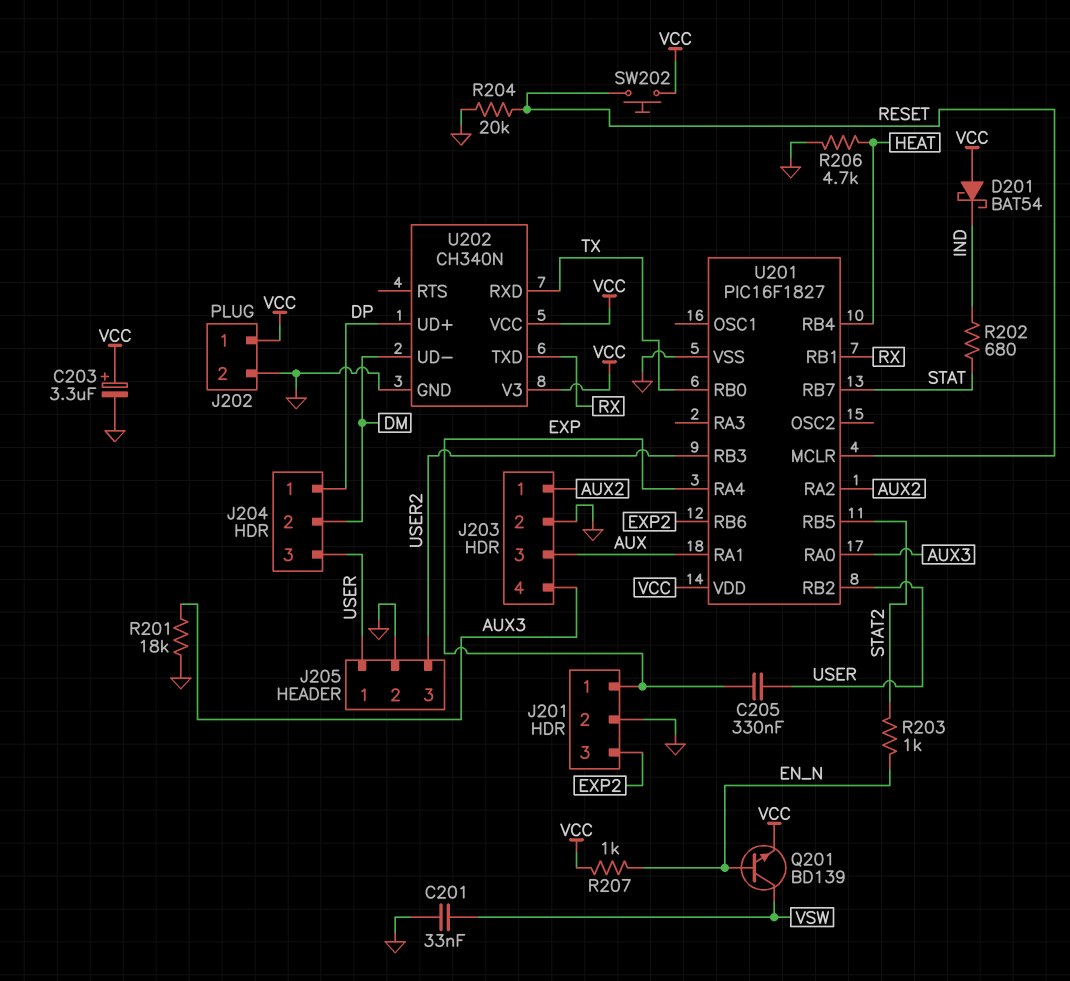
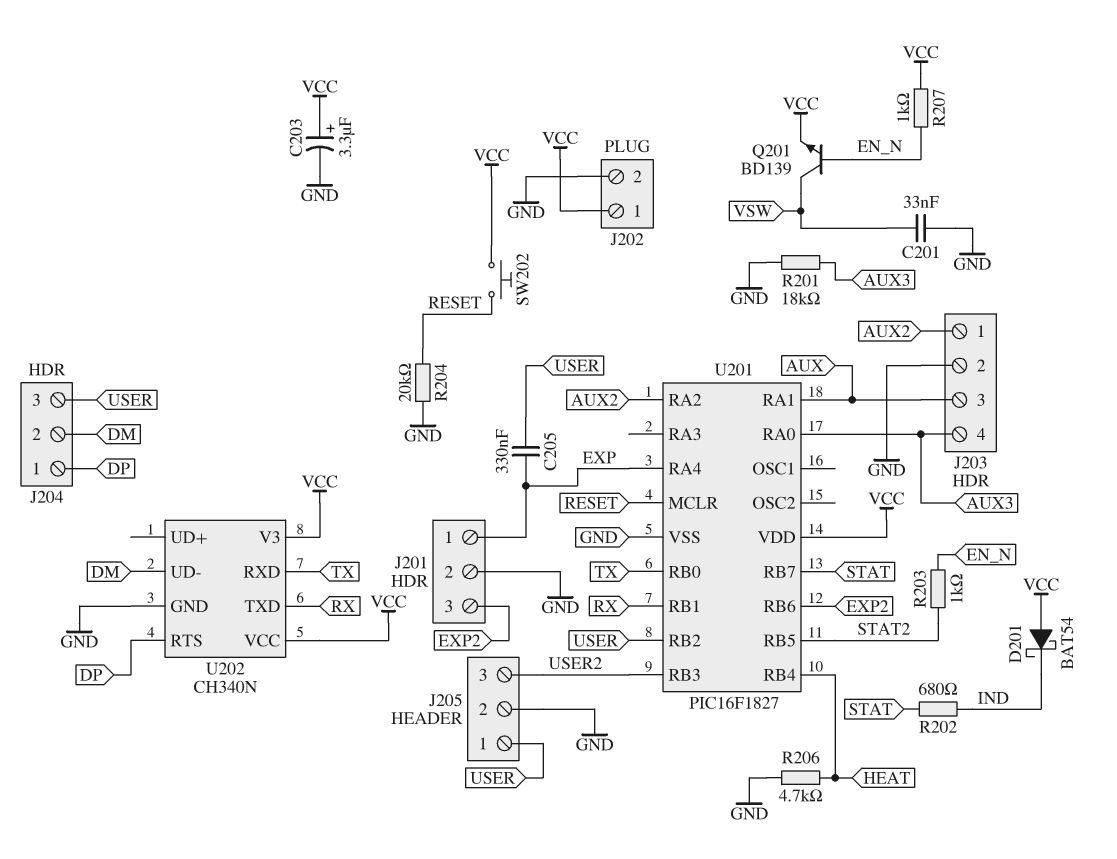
U202 pin RTS: none -> DP
U202 pin UD+: DP -> none

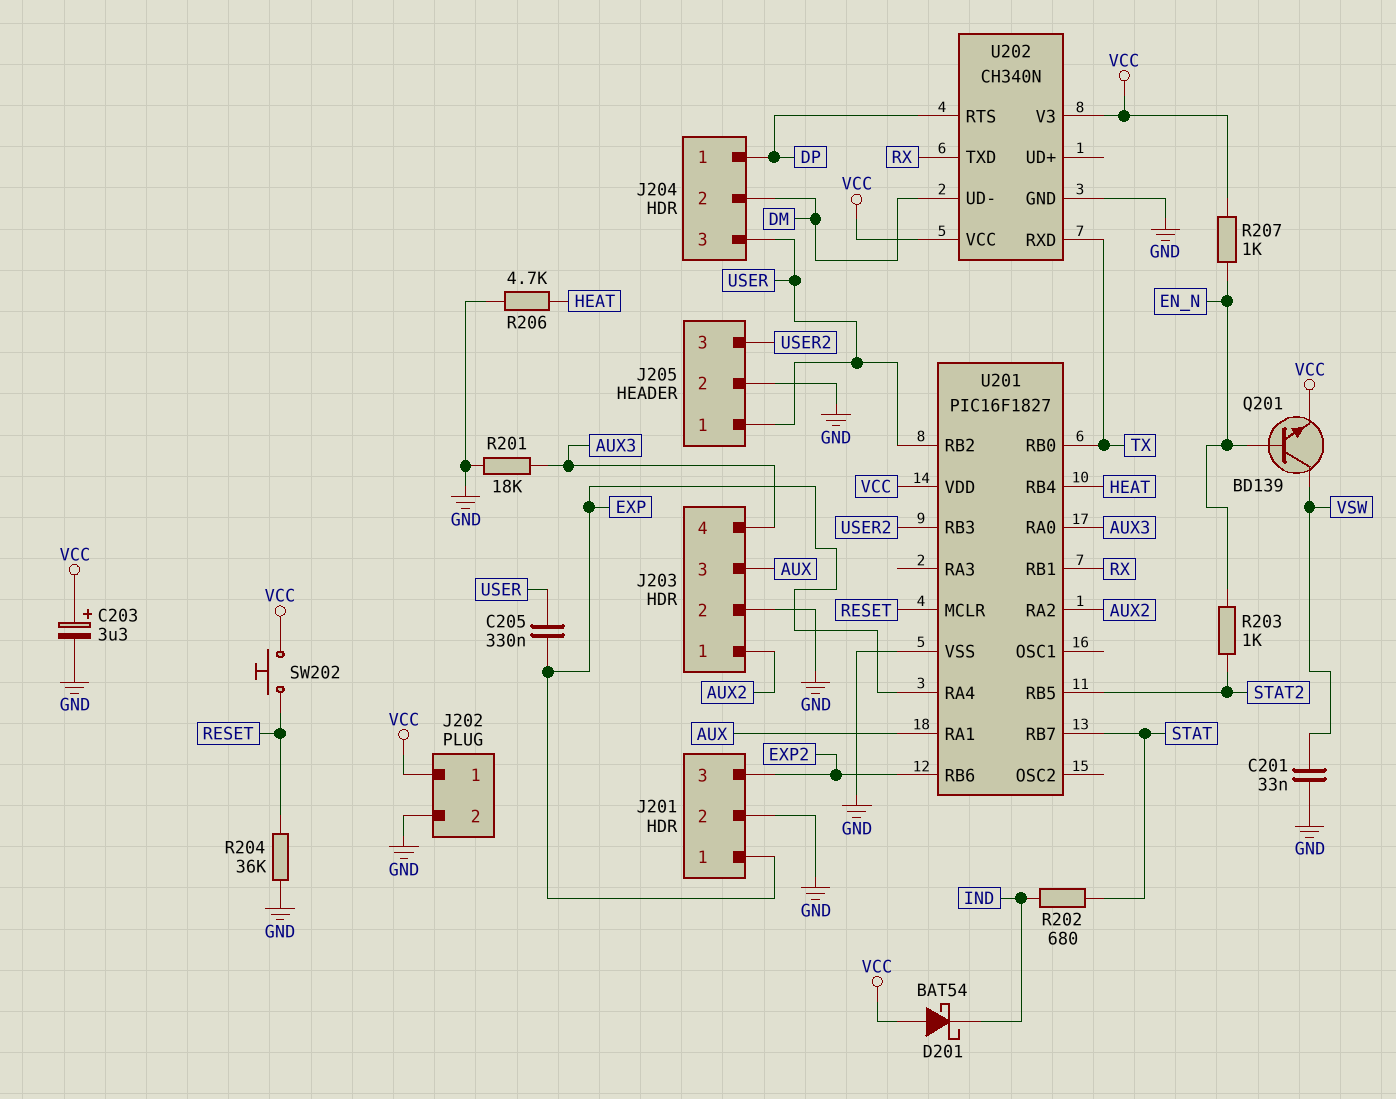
R204: 20k (GND, RESET) -> 36k (GND, RESET)

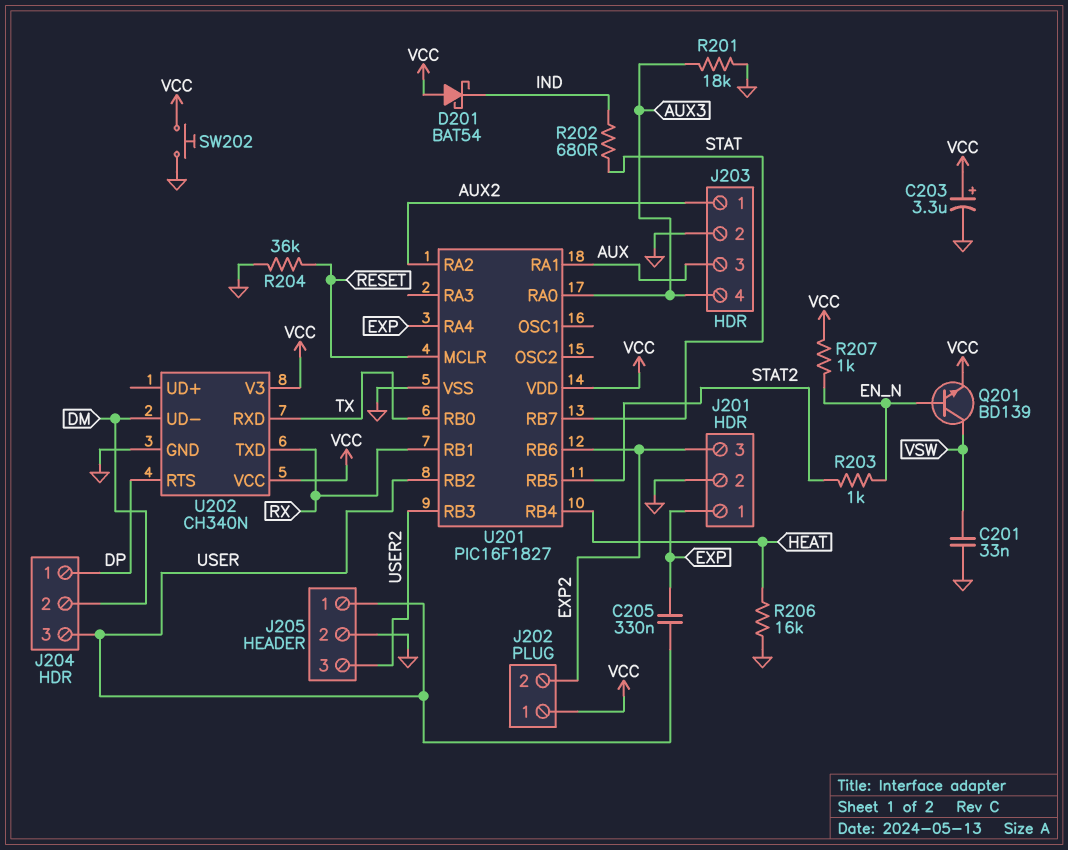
J202 pin 2: GND -> EXP2
R206: 4.7k (GND, HEAT) -> 16k (GND, HEAT)
SW202: button (RESET, VCC) -> button (GND, VCC)

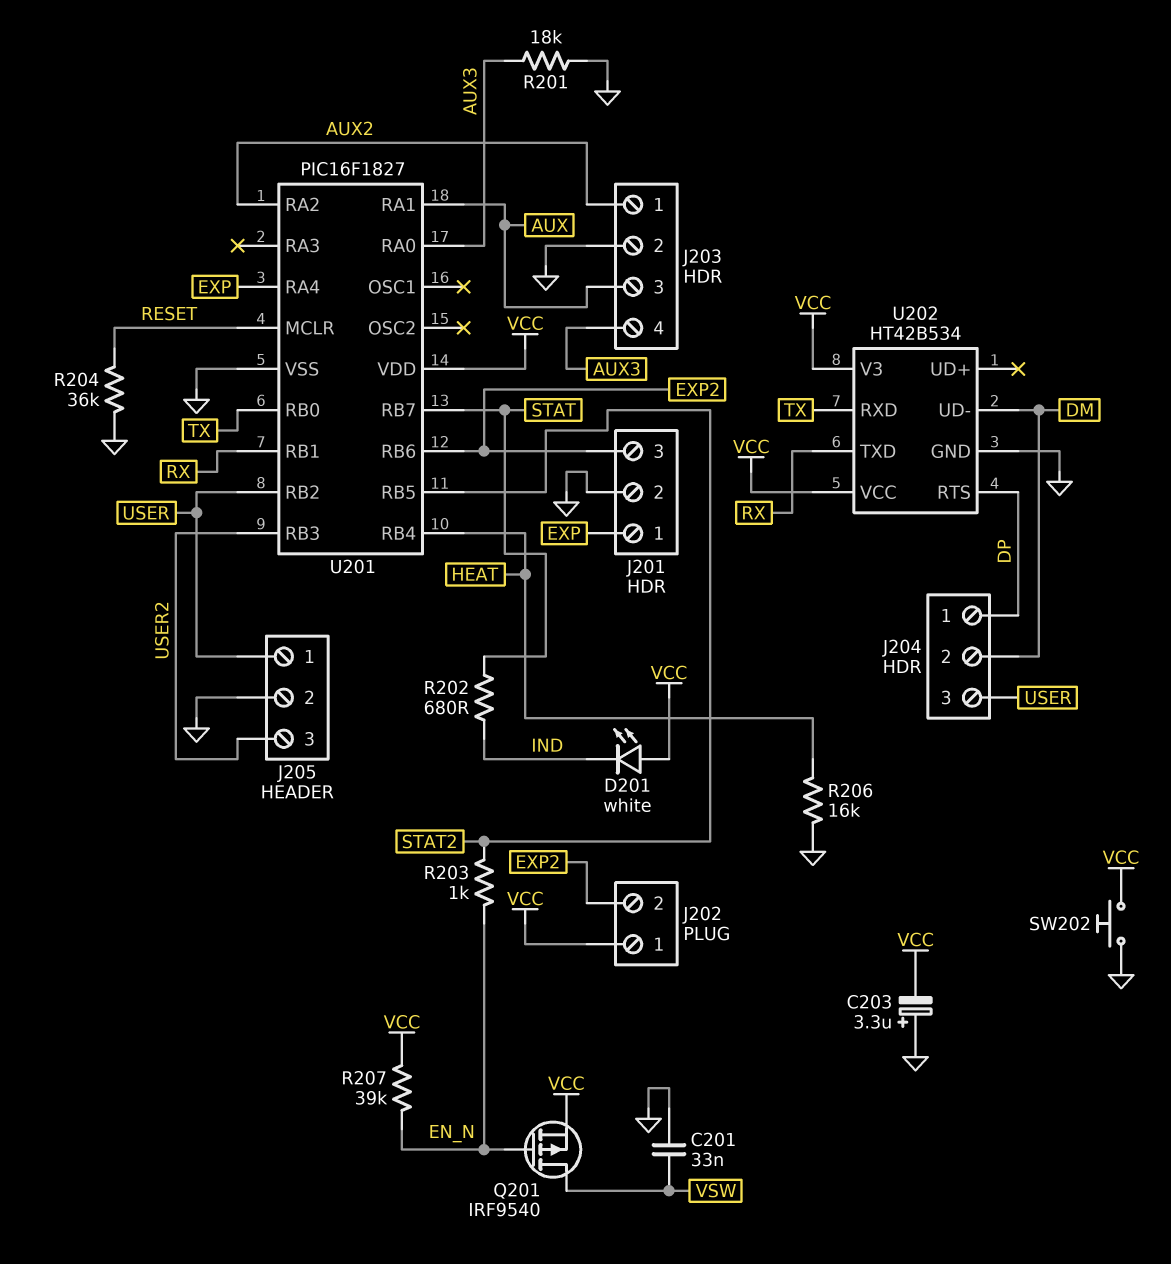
C203: 3.3uF (plus VCC, minus GND) -> 3.3uF (plus GND, minus VCC)
C205: 330nF (EXP, USER) -> none
D201: schottky BAT54 (A VCC, K IND) -> LED white (A VCC, K IND)
Q201: NPN BD139 (B EN_N, C VSW, E VCC) -> PMOS IRF9540 (G EN_N, D VSW, S VCC)
R207: 1k (EN_N, VCC) -> 39k (EN_N, VCC)
U202: CH340N -> HT42B534

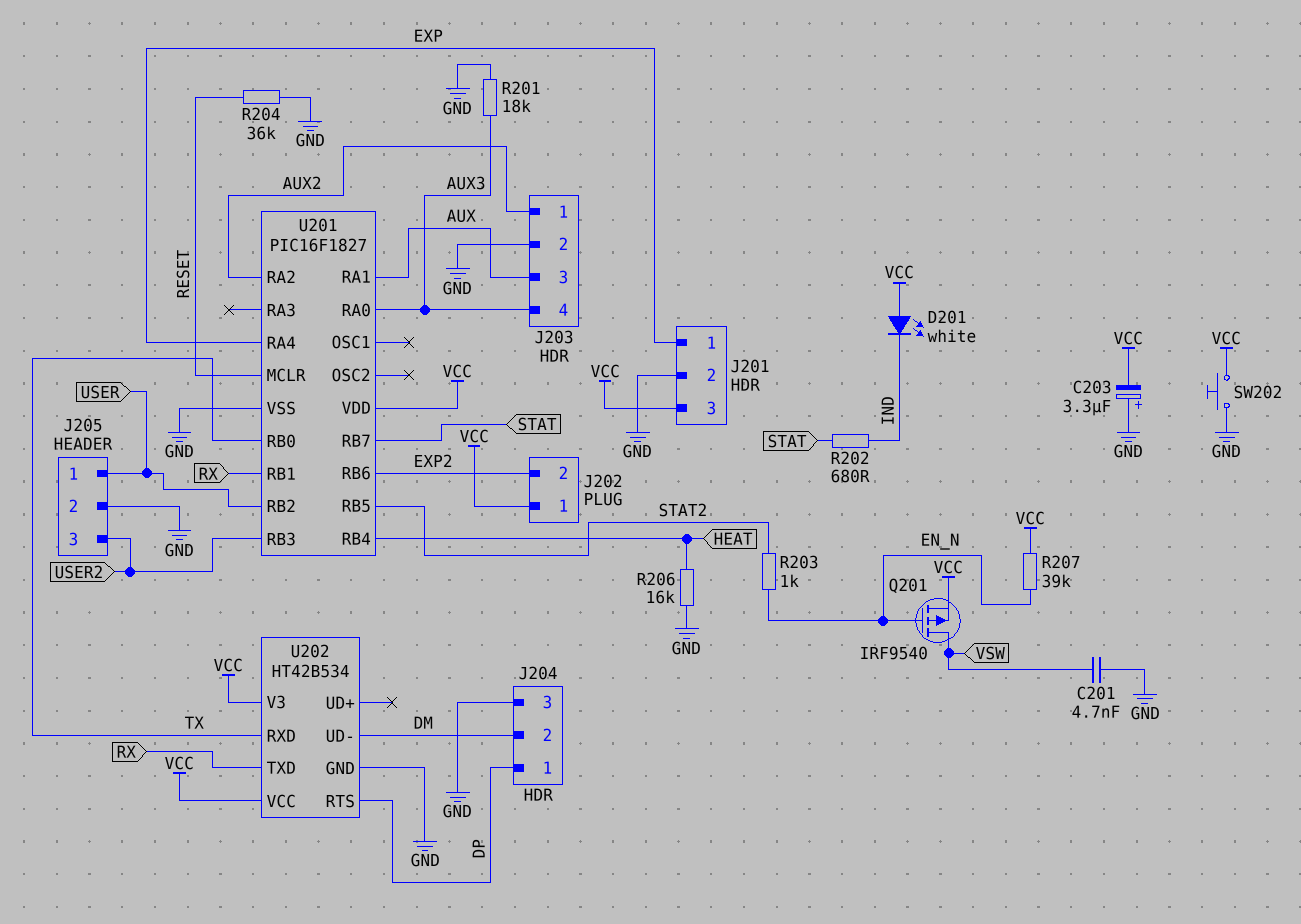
C201: 33nF (GND, VSW) -> 4.7nF (GND, VSW)
J201 pin 3: EXP2 -> VCC
J204 pin 3: USER -> GND

